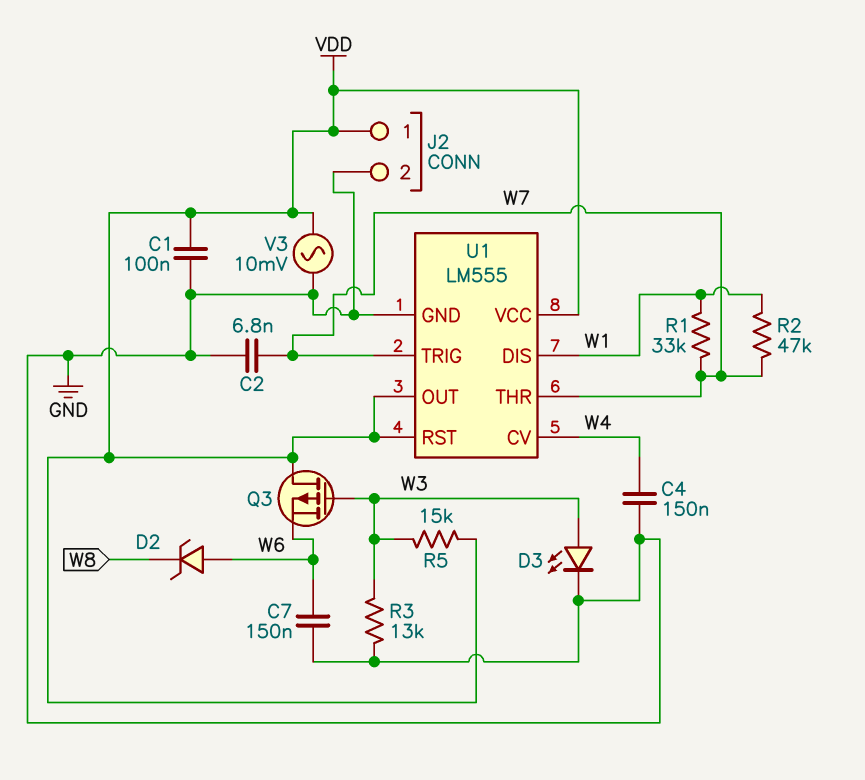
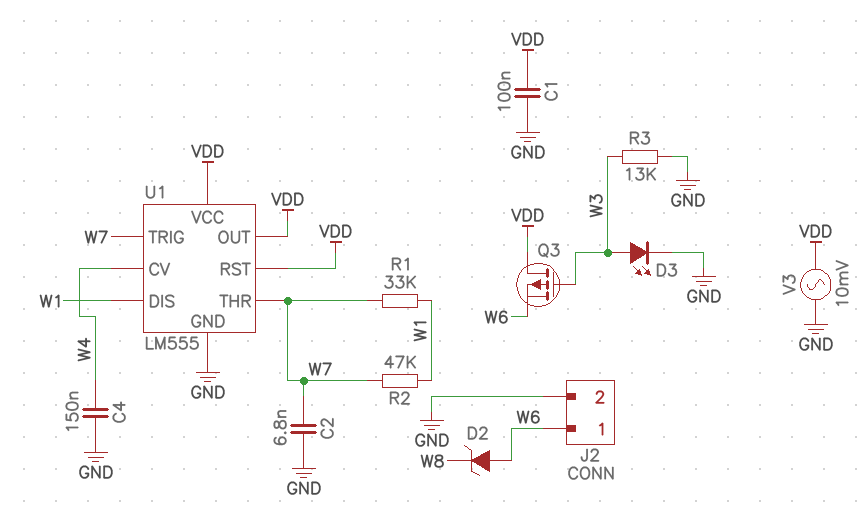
C7: 150nF (GND, W6) -> none
J2 pin 1: VDD -> W6
R5: 15k (VDD, W3) -> none

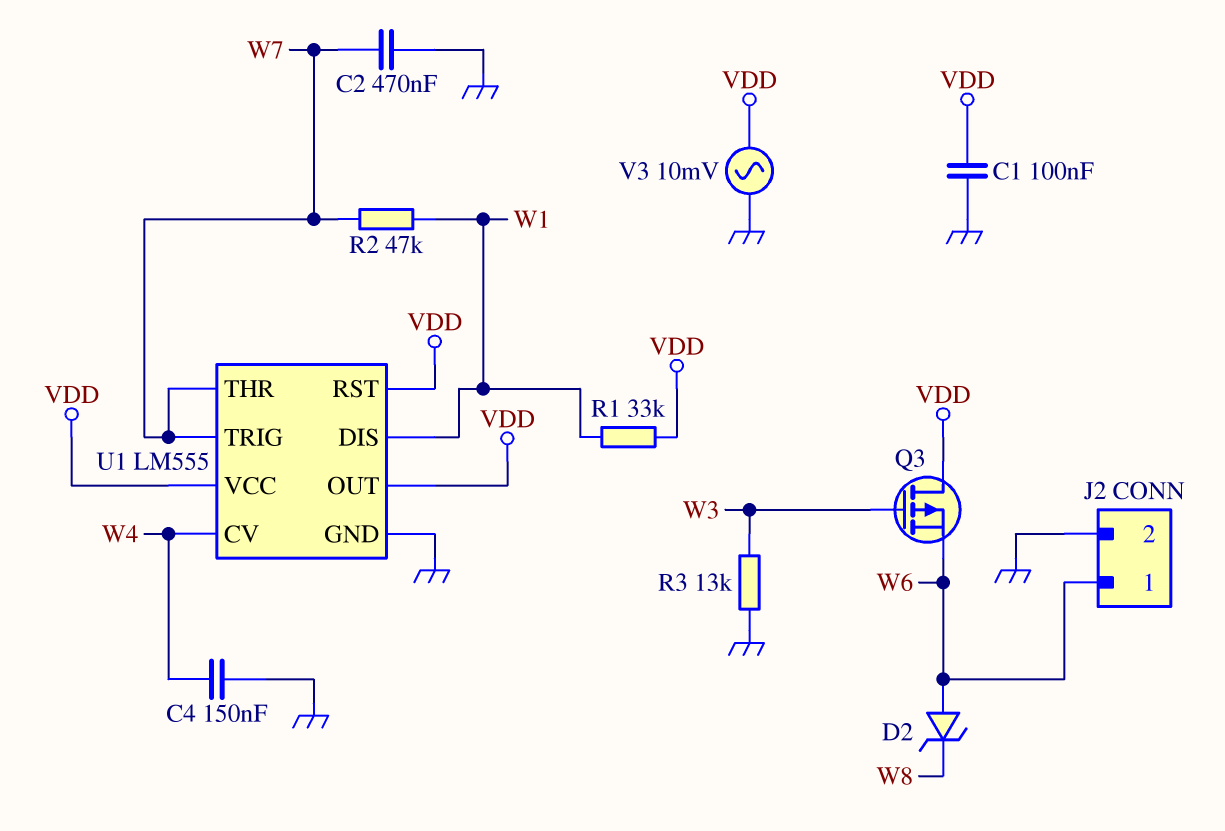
C2: 6.8nF (GND, W7) -> 470nF (GND, W7)
D3: LED (A W3, K GND) -> none
R1: 33k (W1, W7) -> 33k (VDD, W1)

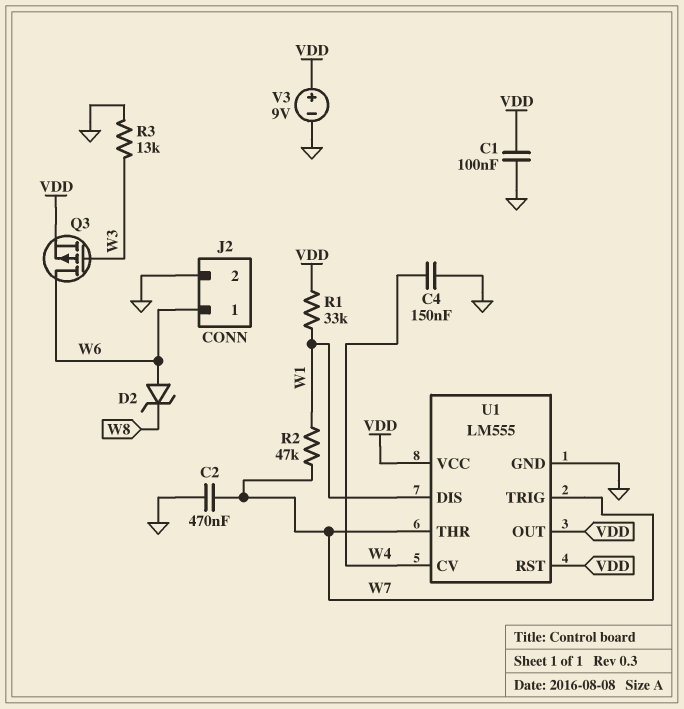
Q3: PMOS (G W3, D VDD, S W6) -> PMOS (G W3, D W6, S VDD)
V3: AC 10mV (GND, VDD) -> 9V (plus VDD, minus GND)

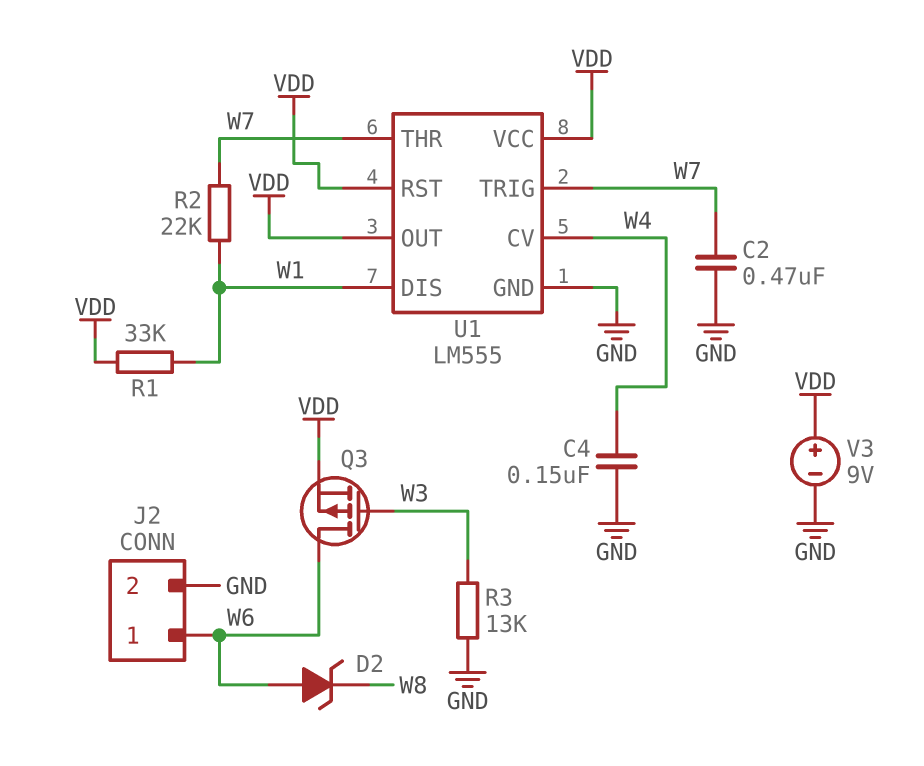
C1: 100nF (GND, VDD) -> none
R2: 47k (W1, W7) -> 22k (W1, W7)

